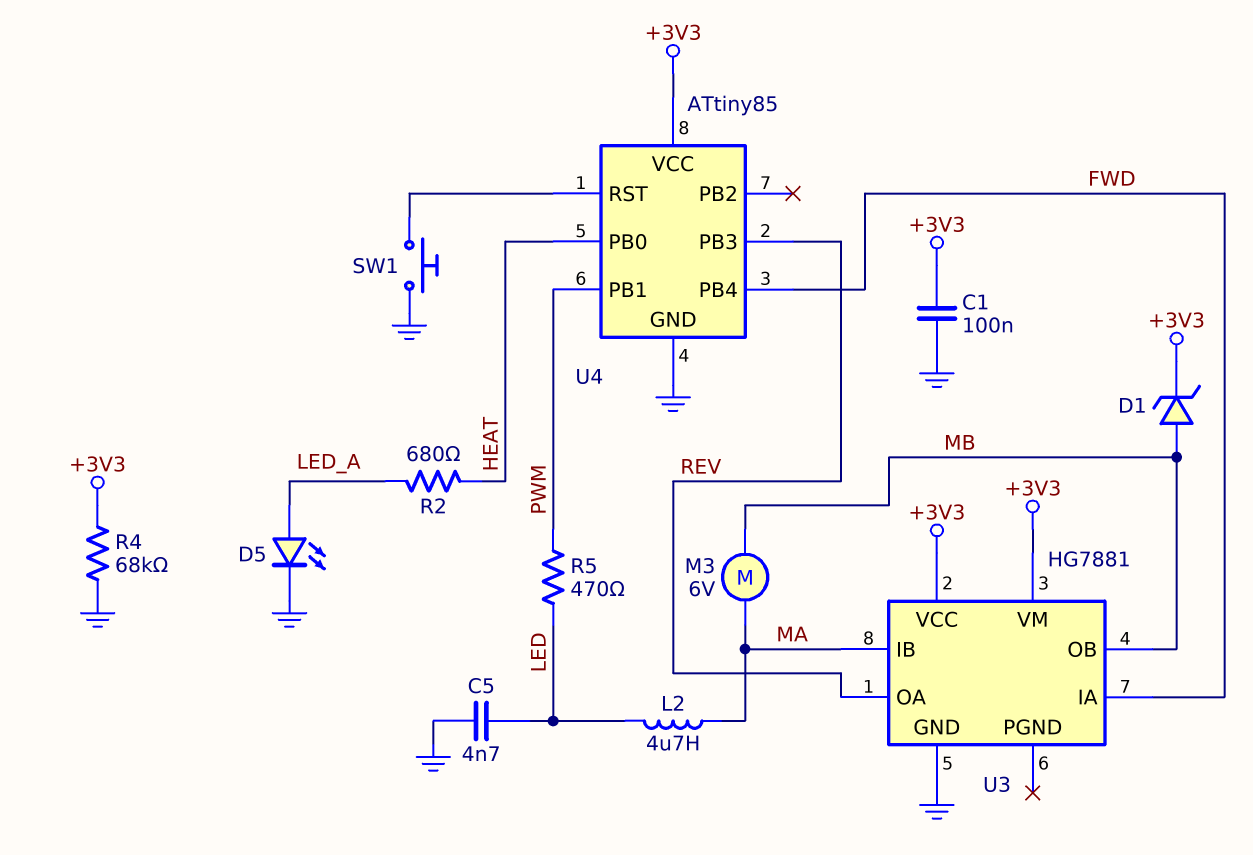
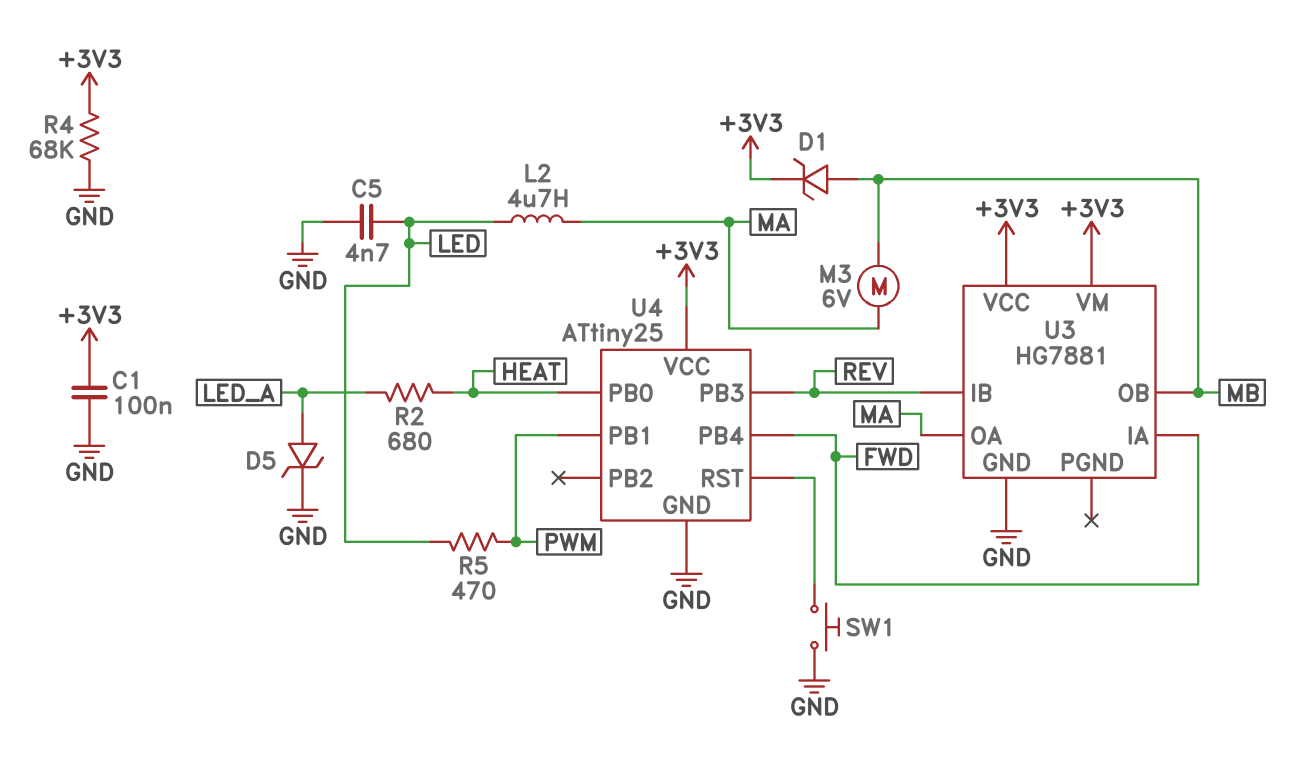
D5: LED (A LED_A, K GND) -> zener (A LED_A, K GND)
U3 pin IB: MA -> REV
U3 pin OA: REV -> MA
U4: ATtiny85 -> ATtiny25

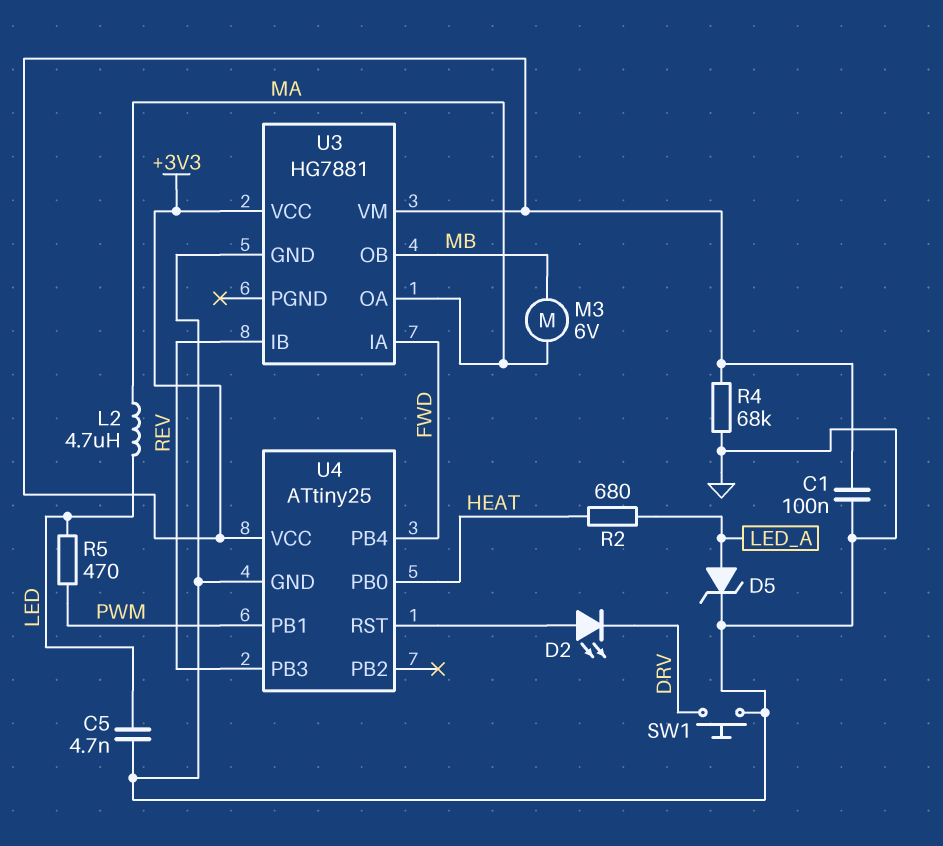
D1: zener (A MB, K +3V3) -> none
D2: none -> LED (A U4/RST, K DRV)
SW1: button (GND, U4/RST) -> button (DRV, GND)

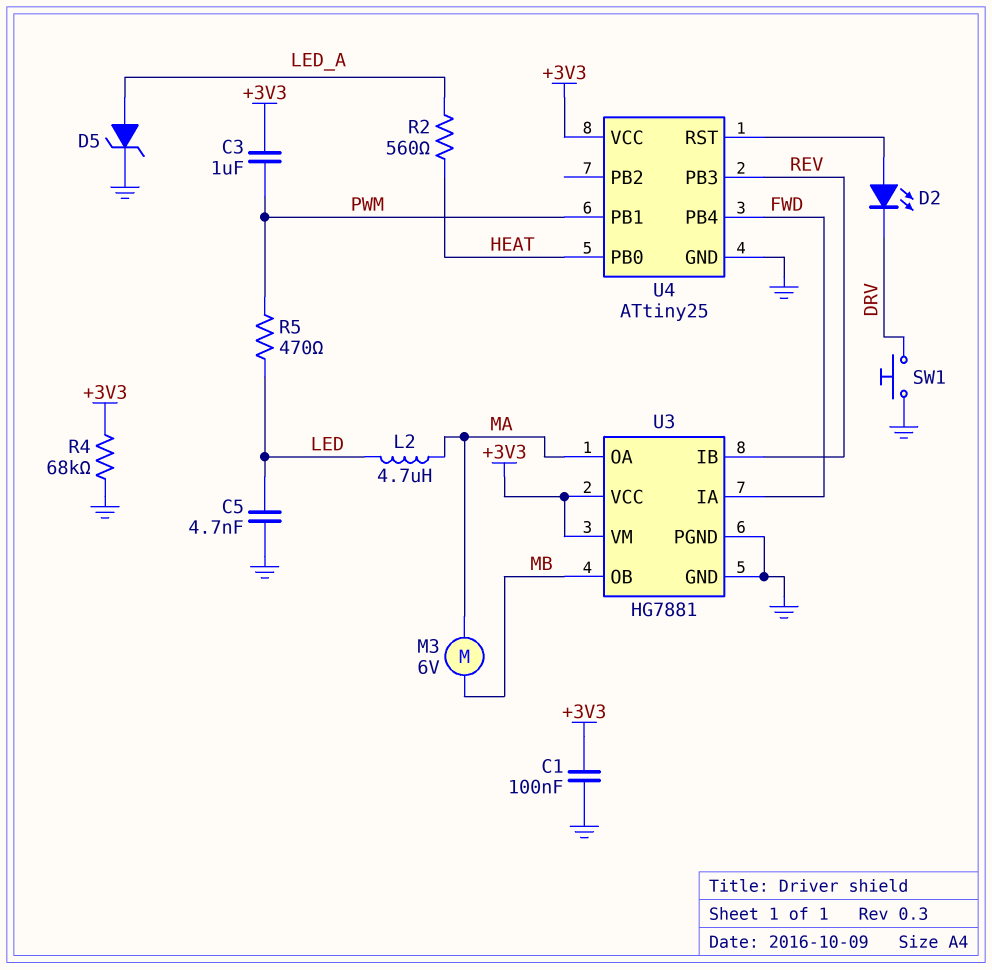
C3: none -> 1uF (+3V3, PWM)
R2: 680 (HEAT, LED_A) -> 560 (HEAT, LED_A)
U3 pin PGND: none -> GND

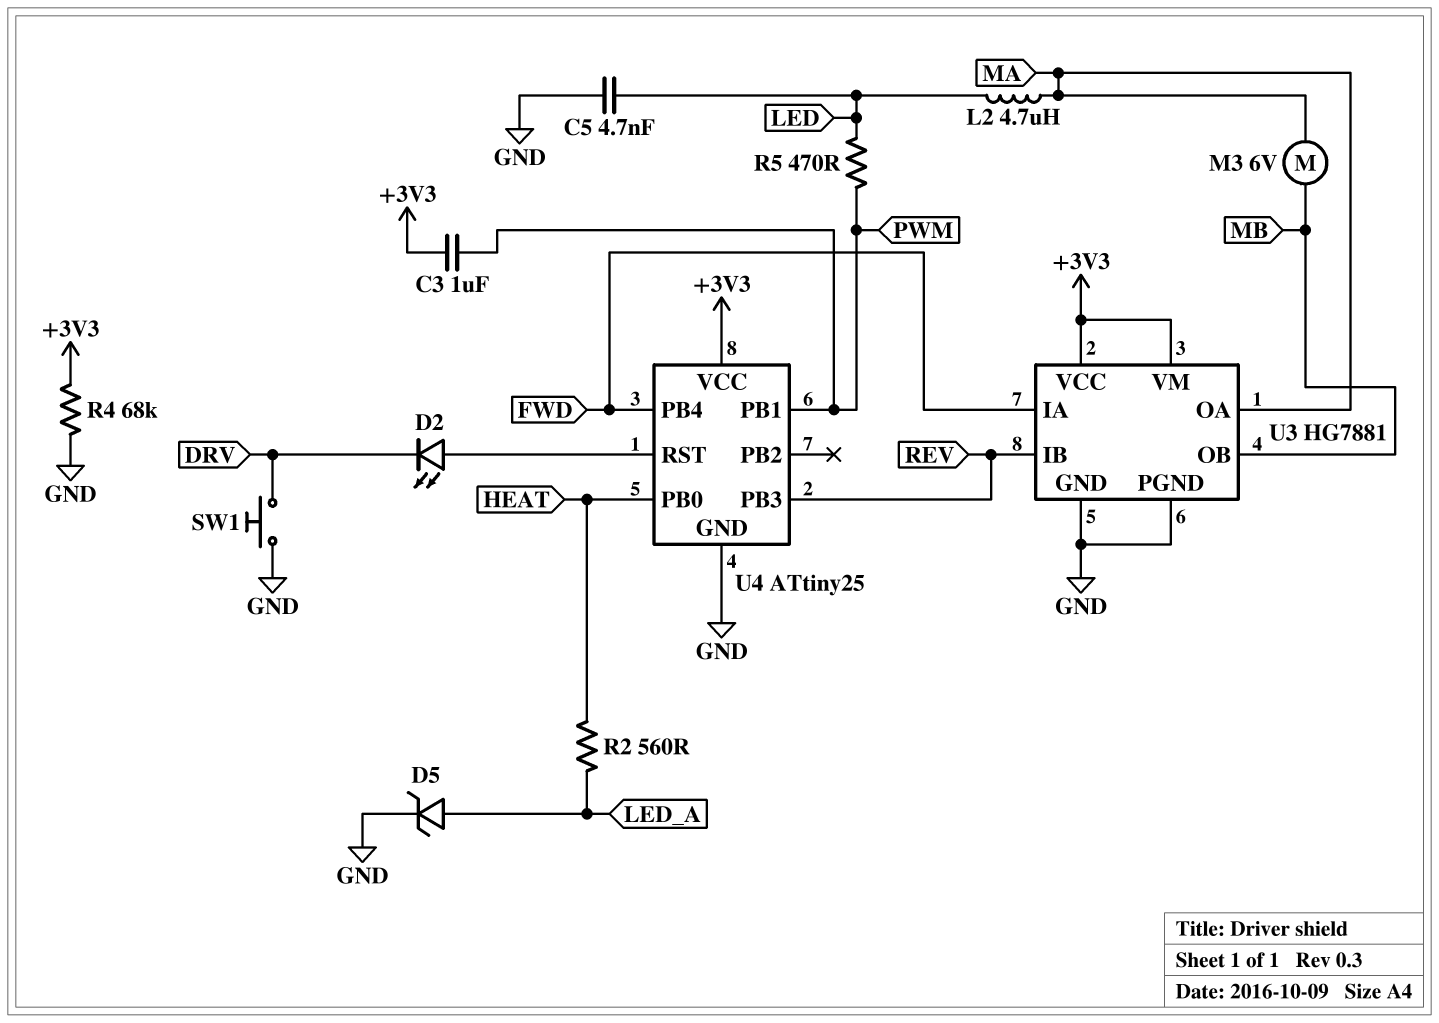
C1: 100nF (+3V3, GND) -> none

